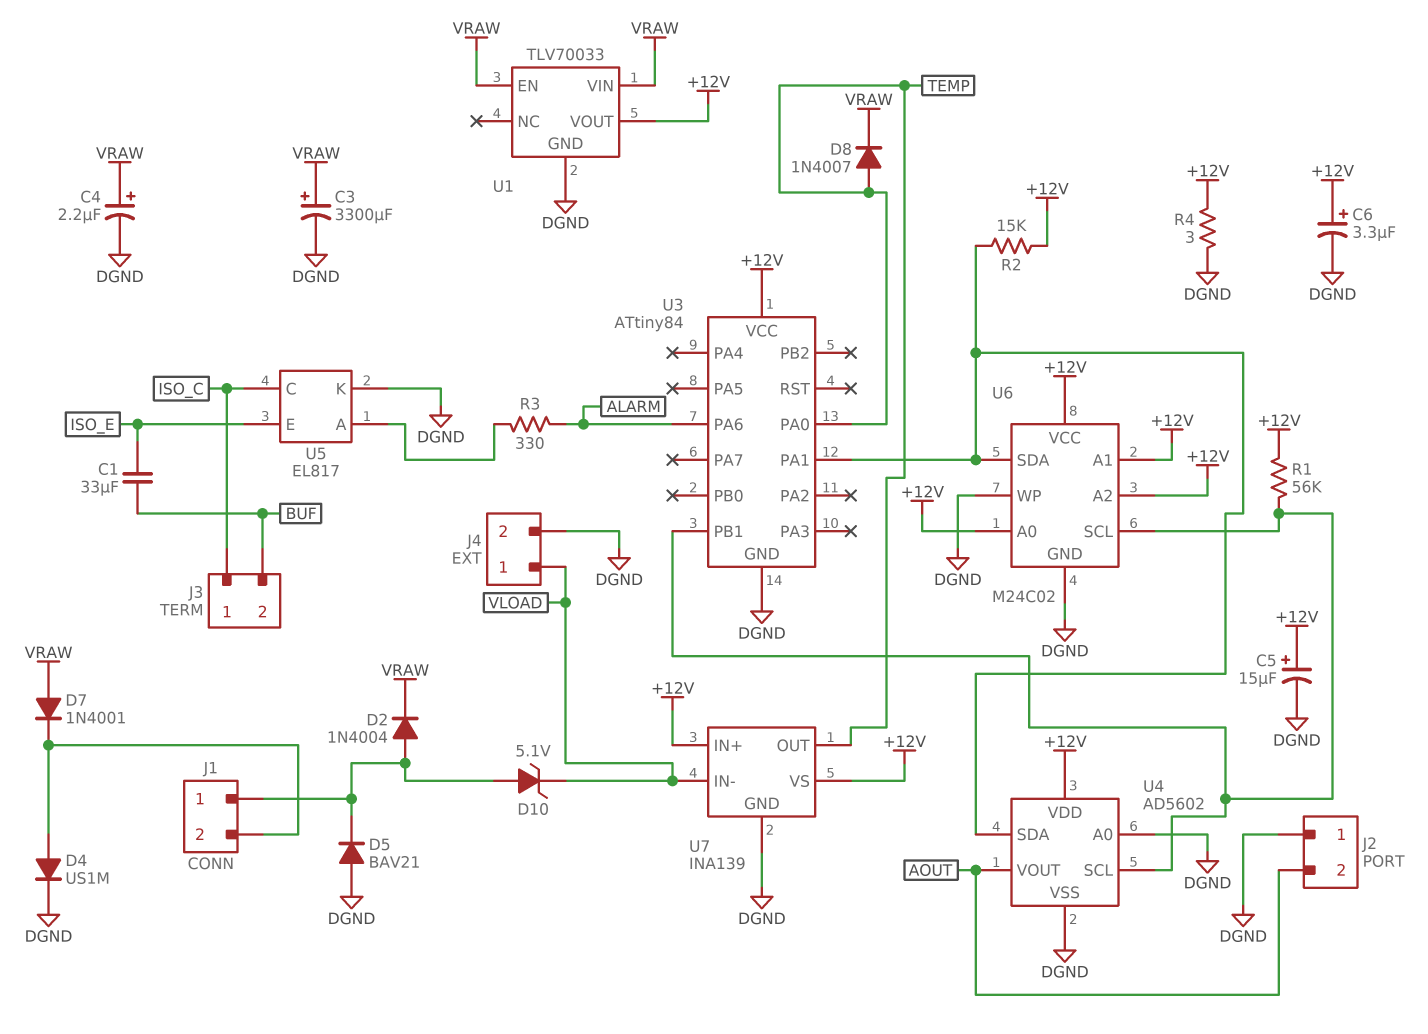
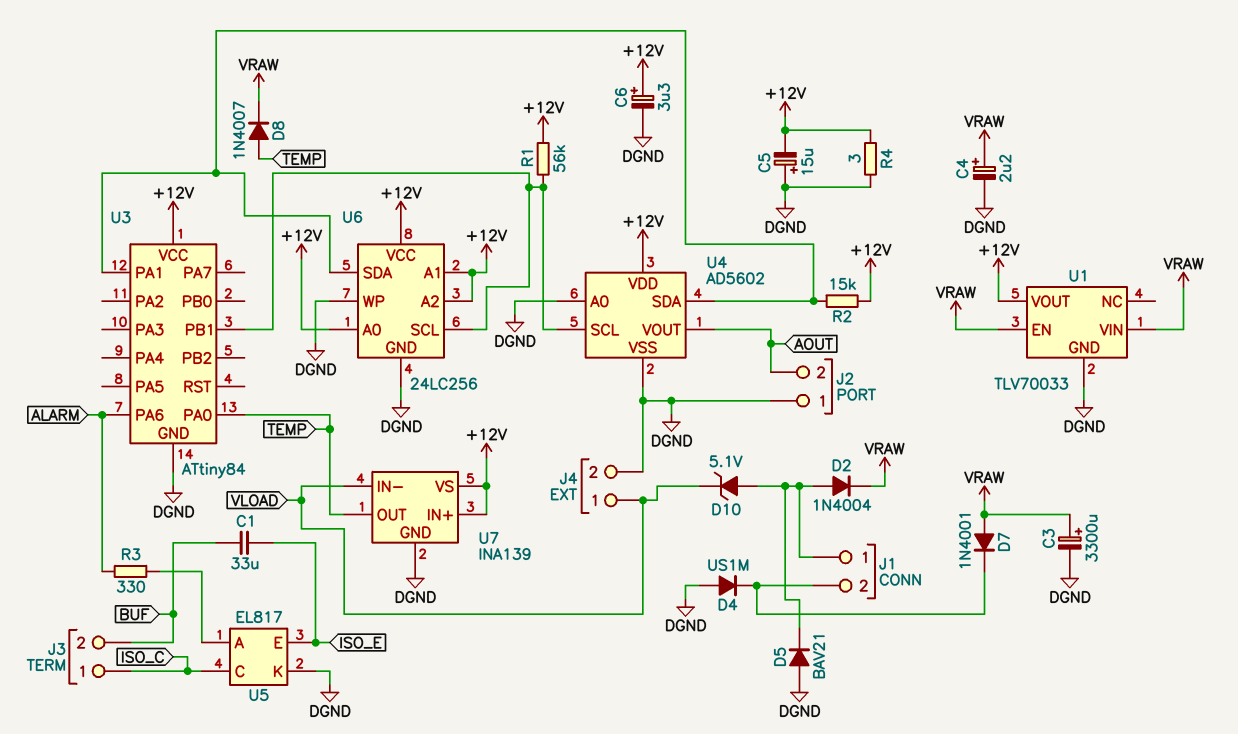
C5: 15uF (plus +12V, minus DGND) -> 15uF (plus DGND, minus +12V)
D4: diode US1M (A J1/2, K DGND) -> diode US1M (A DGND, K J1/2)
U6: M24C02 -> 24LC256

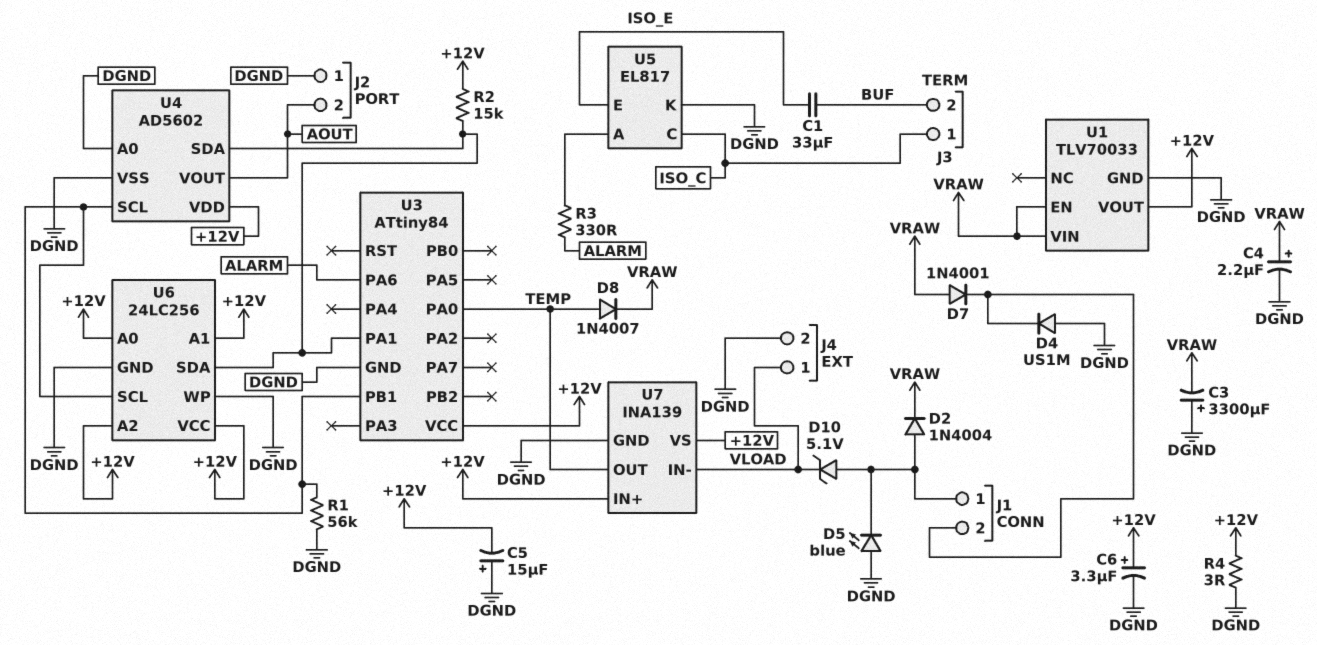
C3: 3300uF (plus VRAW, minus DGND) -> 3300uF (plus DGND, minus VRAW)
D5: diode BAV21 (A DGND, K J1/1) -> LED blue (A DGND, K J1/1)
R1: 56k (+12V, U3/PB1) -> 56k (DGND, U3/PB1)

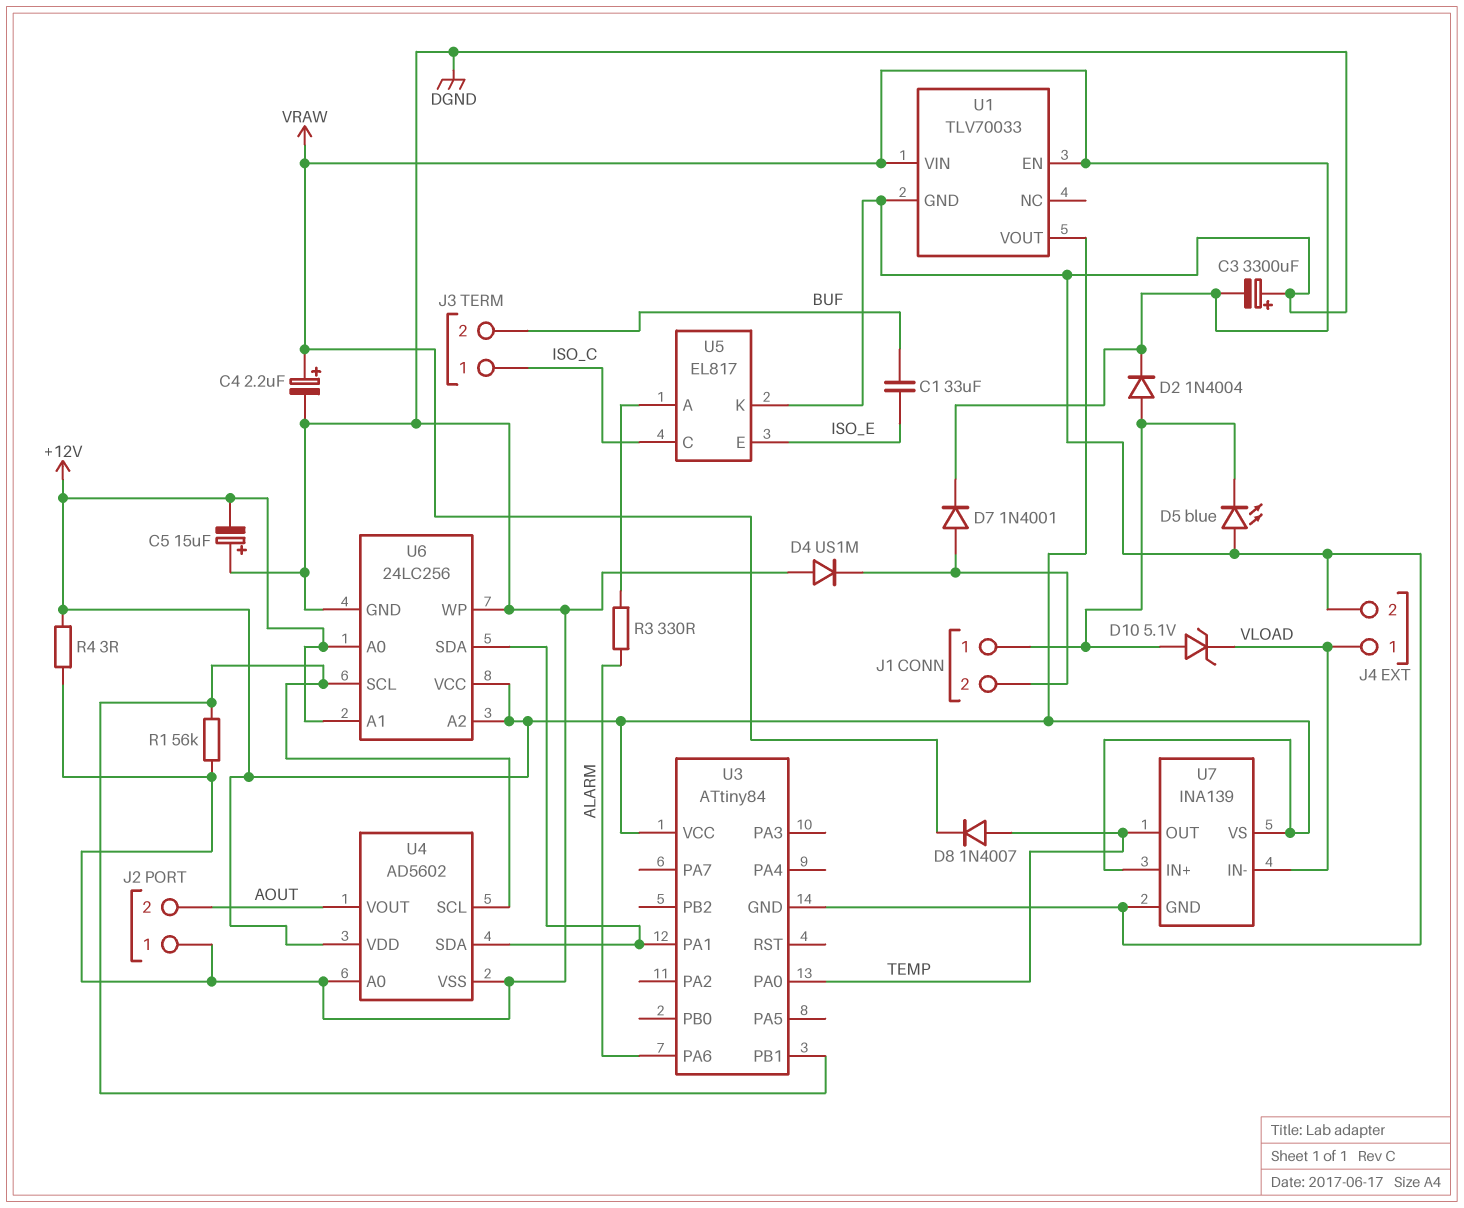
C6: 3.3uF (plus +12V, minus DGND) -> none
D7: diode 1N4001 (A VRAW, K J1/2) -> diode 1N4001 (A J1/2, K VRAW)
R2: 15k (+12V, U3/PA1) -> none

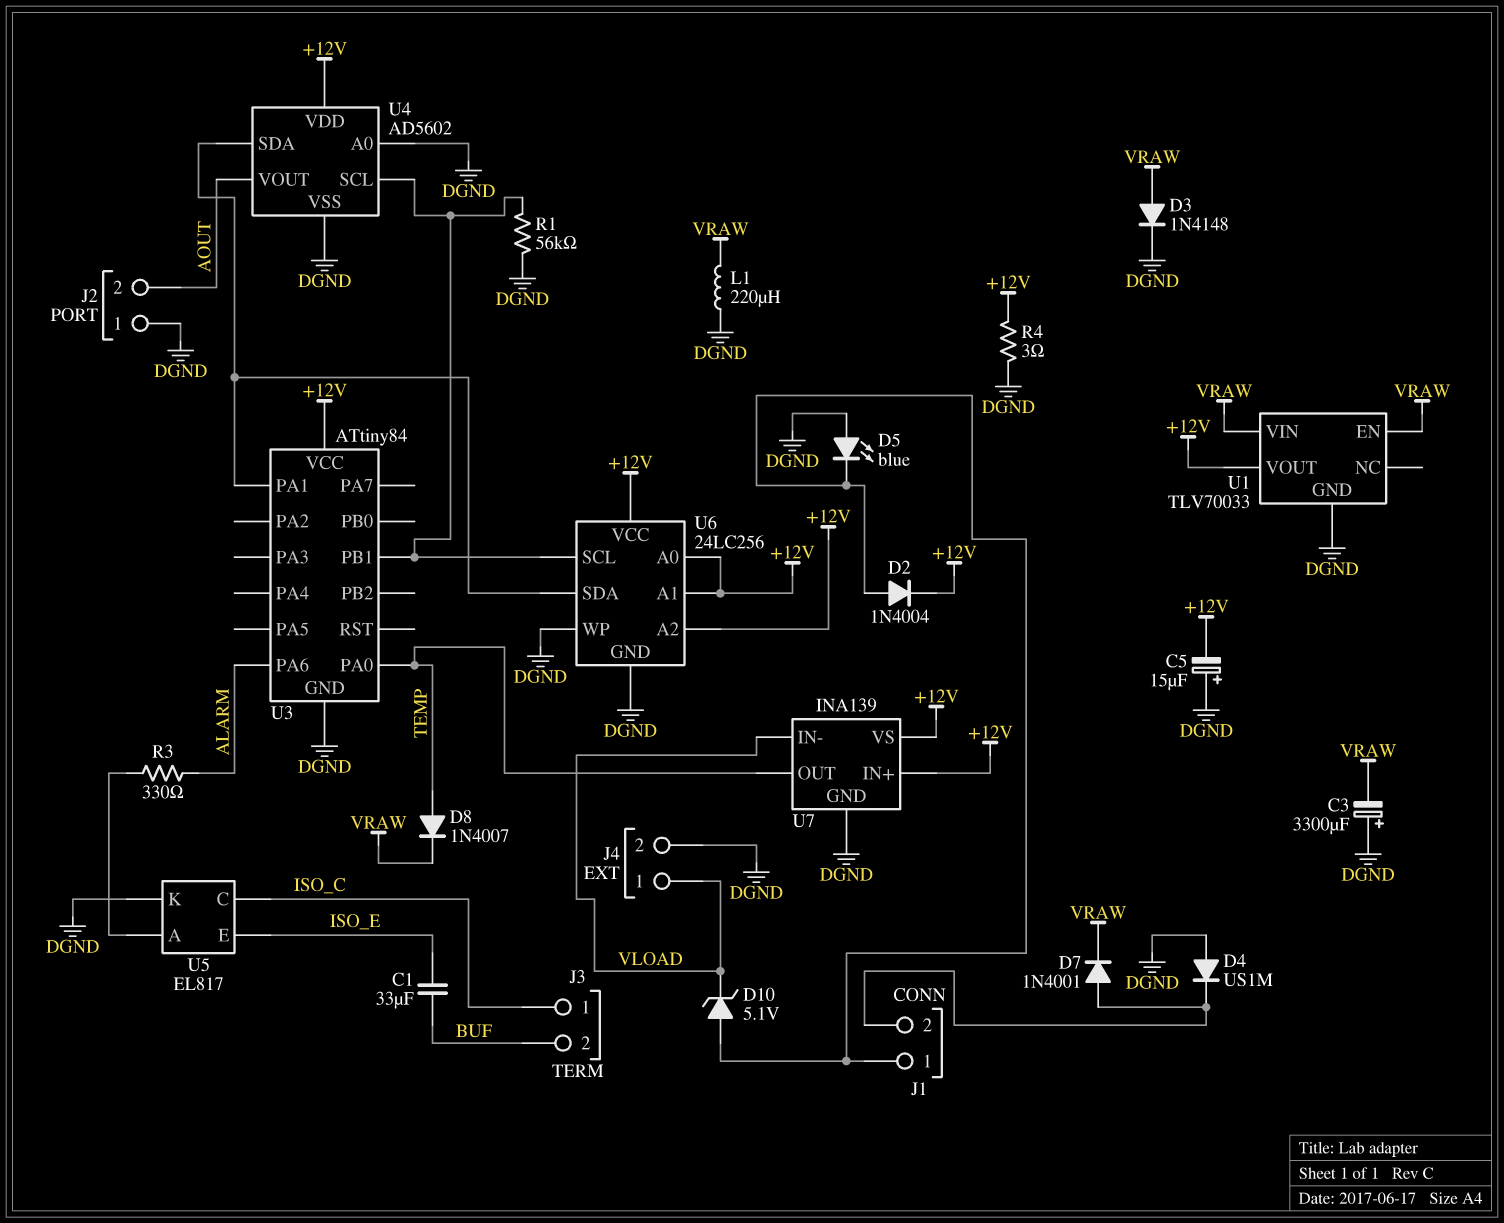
C4: 2.2uF (plus VRAW, minus DGND) -> none
D2: diode 1N4004 (A J1/1, K VRAW) -> diode 1N4004 (A J1/1, K +12V)
D3: none -> diode 1N4148 (A VRAW, K DGND)
L1: none -> 220uH (DGND, VRAW)

